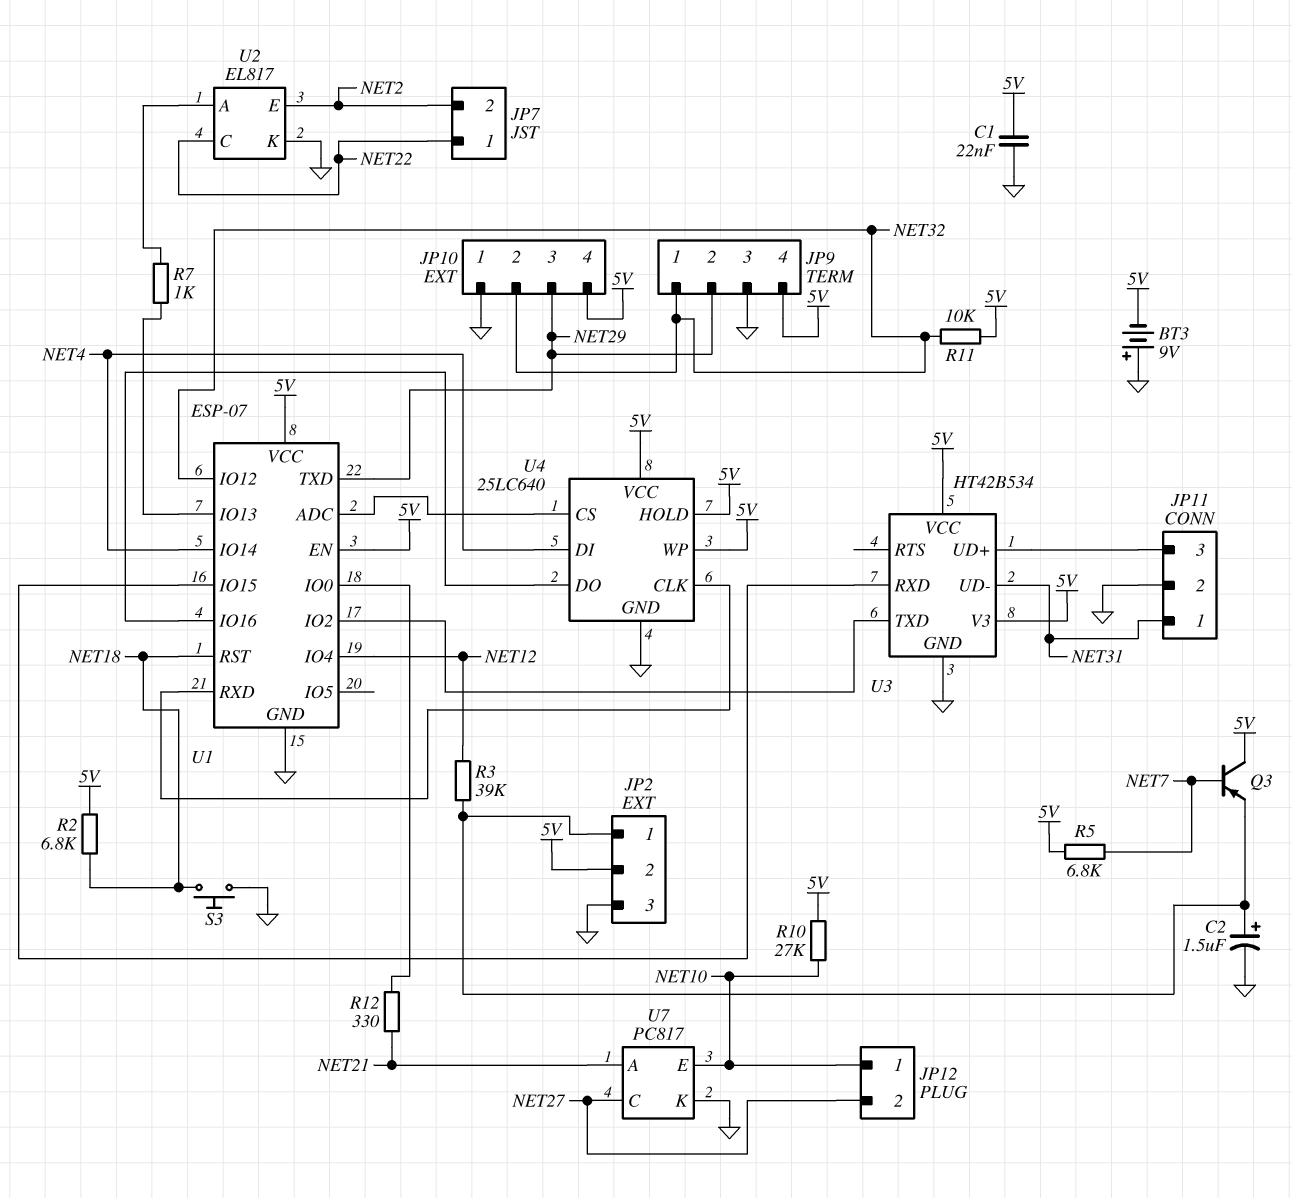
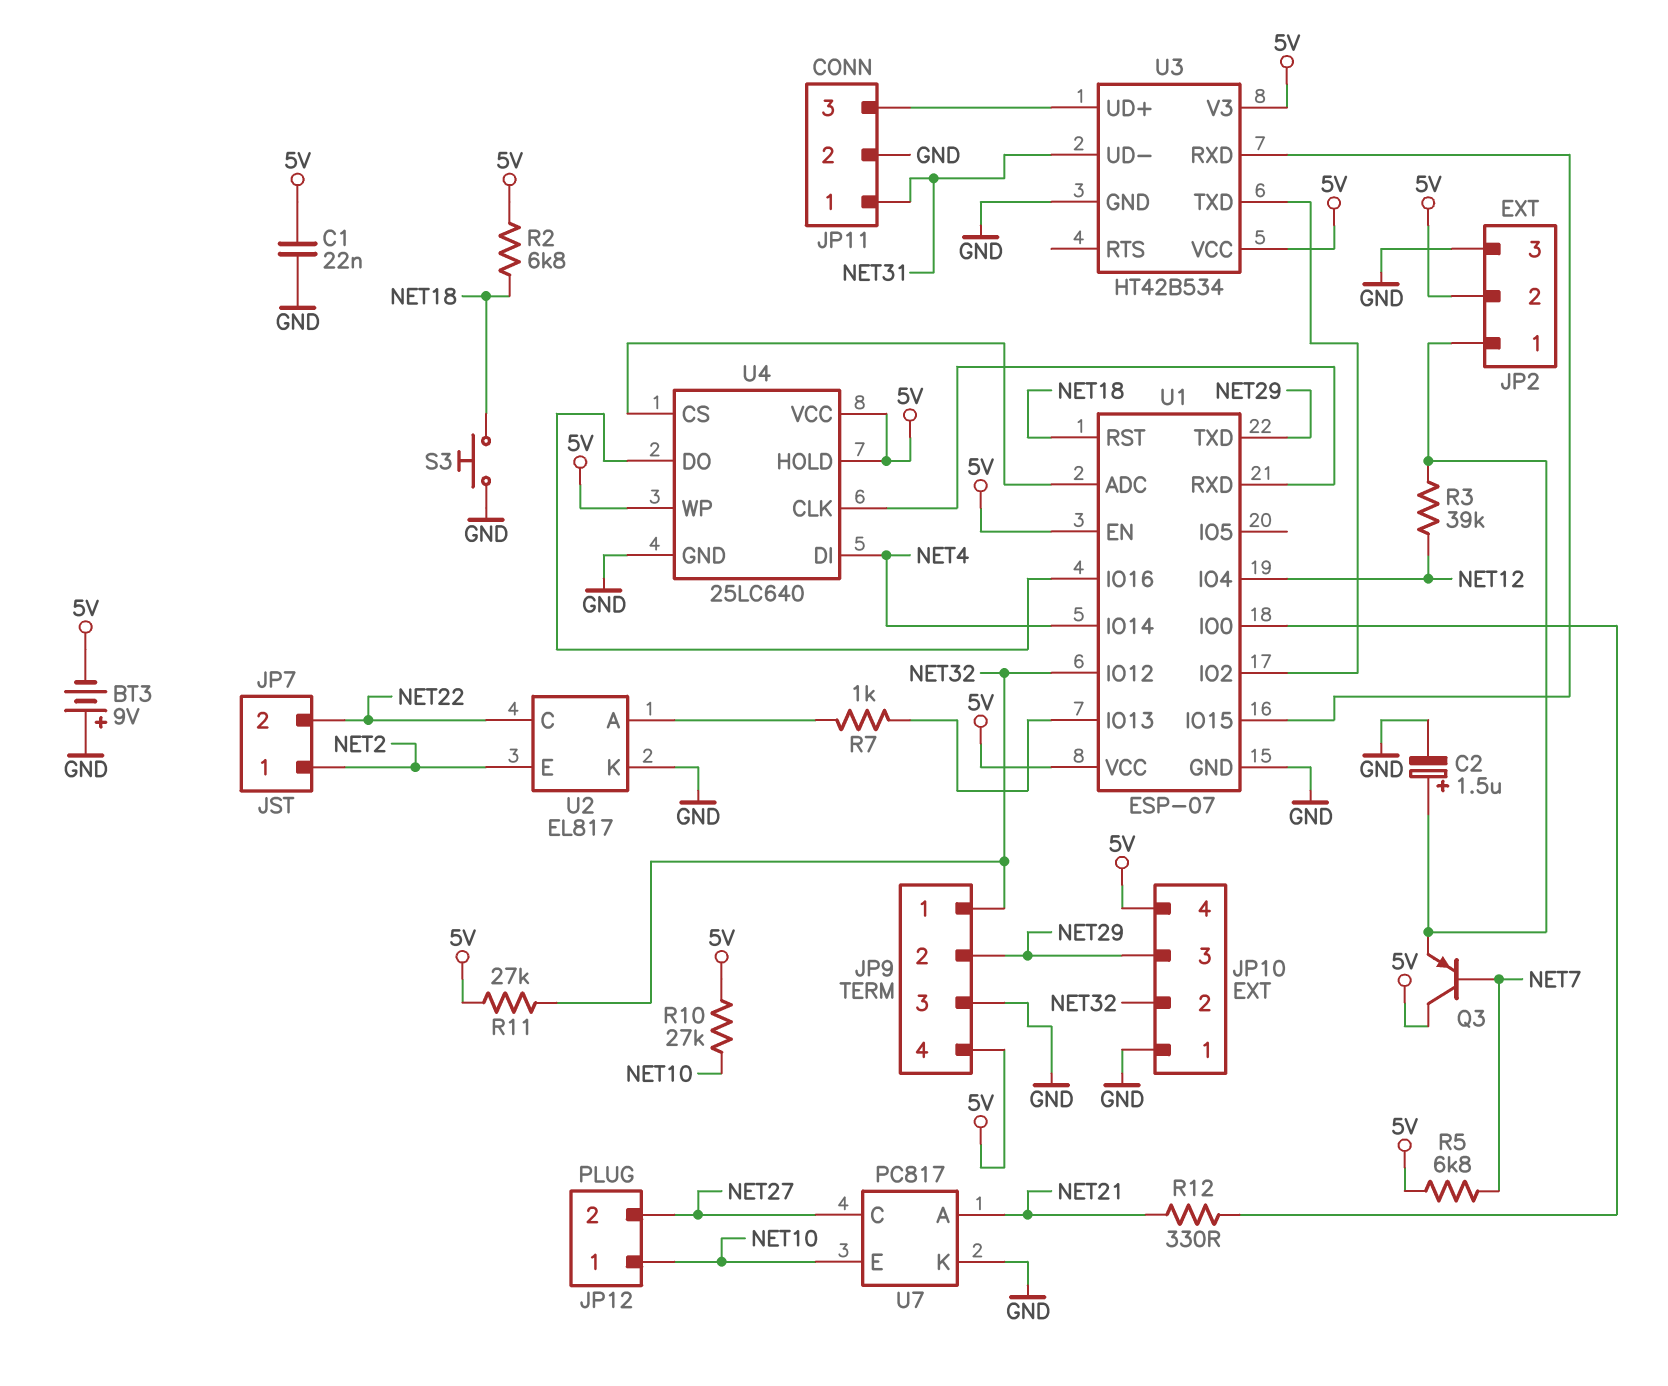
JP7 pin 1: NET22 -> NET2
JP7 pin 2: NET2 -> NET22
R11: 10k (5V, NET32) -> 27k (5V, NET32)

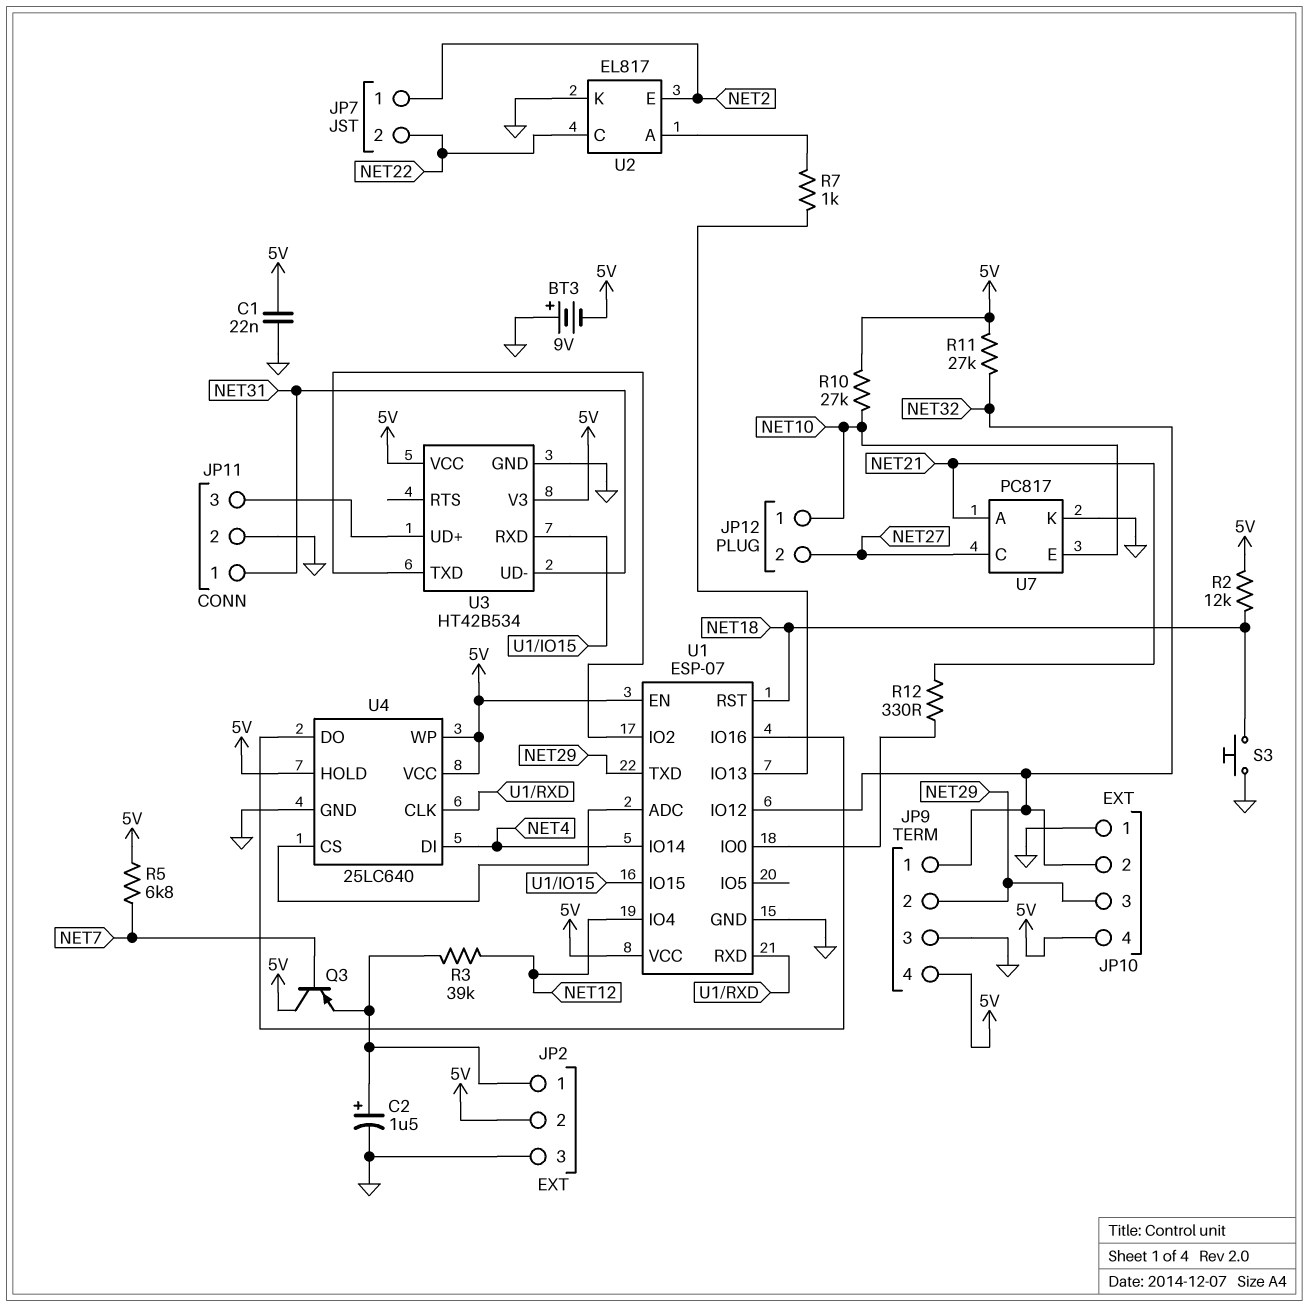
R2: 6.8k (5V, NET18) -> 12k (5V, NET18)

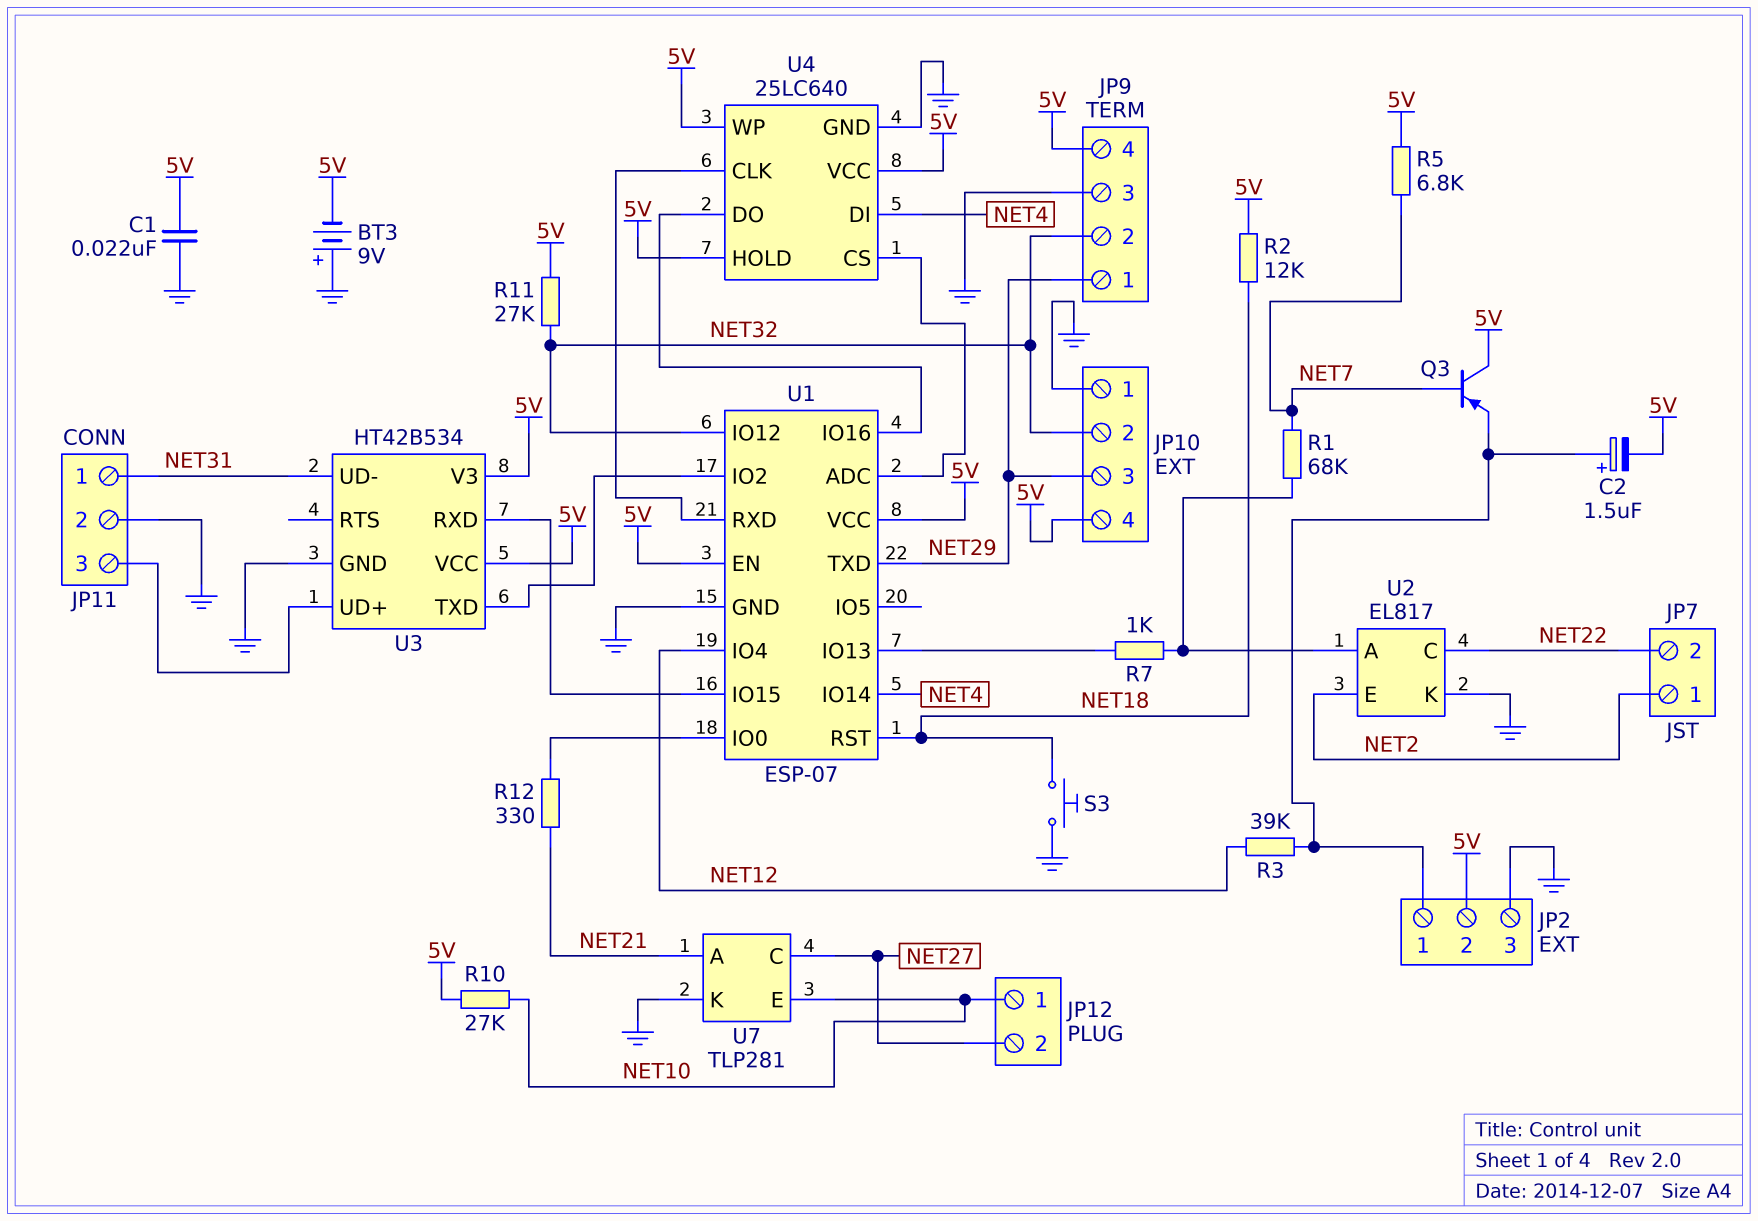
C2: 1.5uF (plus JP2/1, minus GND) -> 1.5uF (plus JP2/1, minus 5V)
JP9 pin 1: NET32 -> NET29
JP9 pin 2: NET29 -> NET32
R1: none -> 68k (NET7, U2/A)
U7: PC817 -> TLP281

